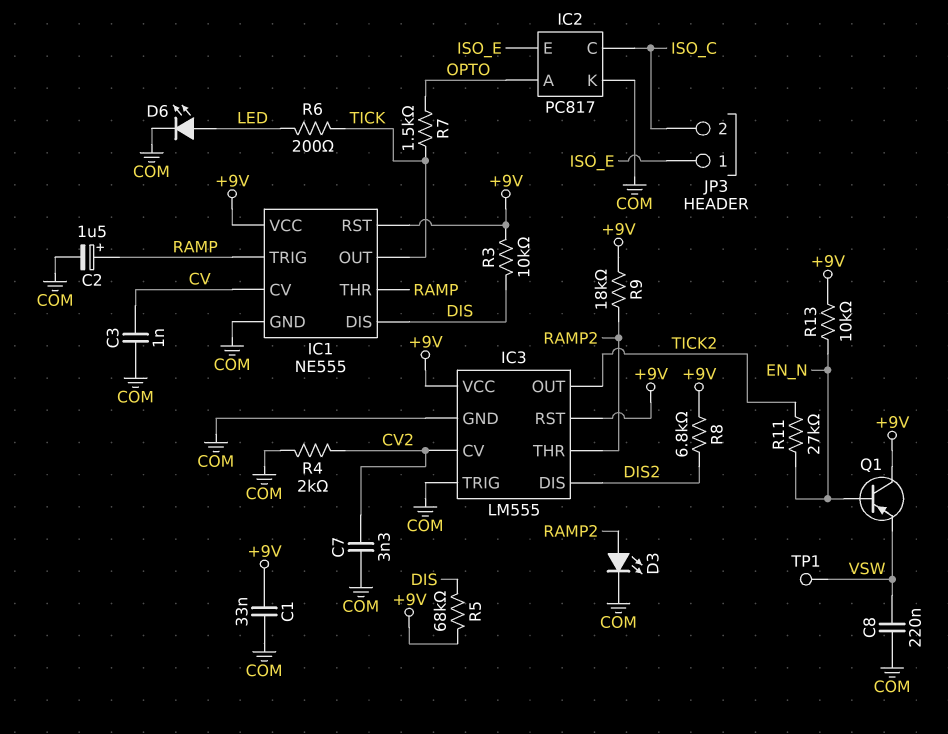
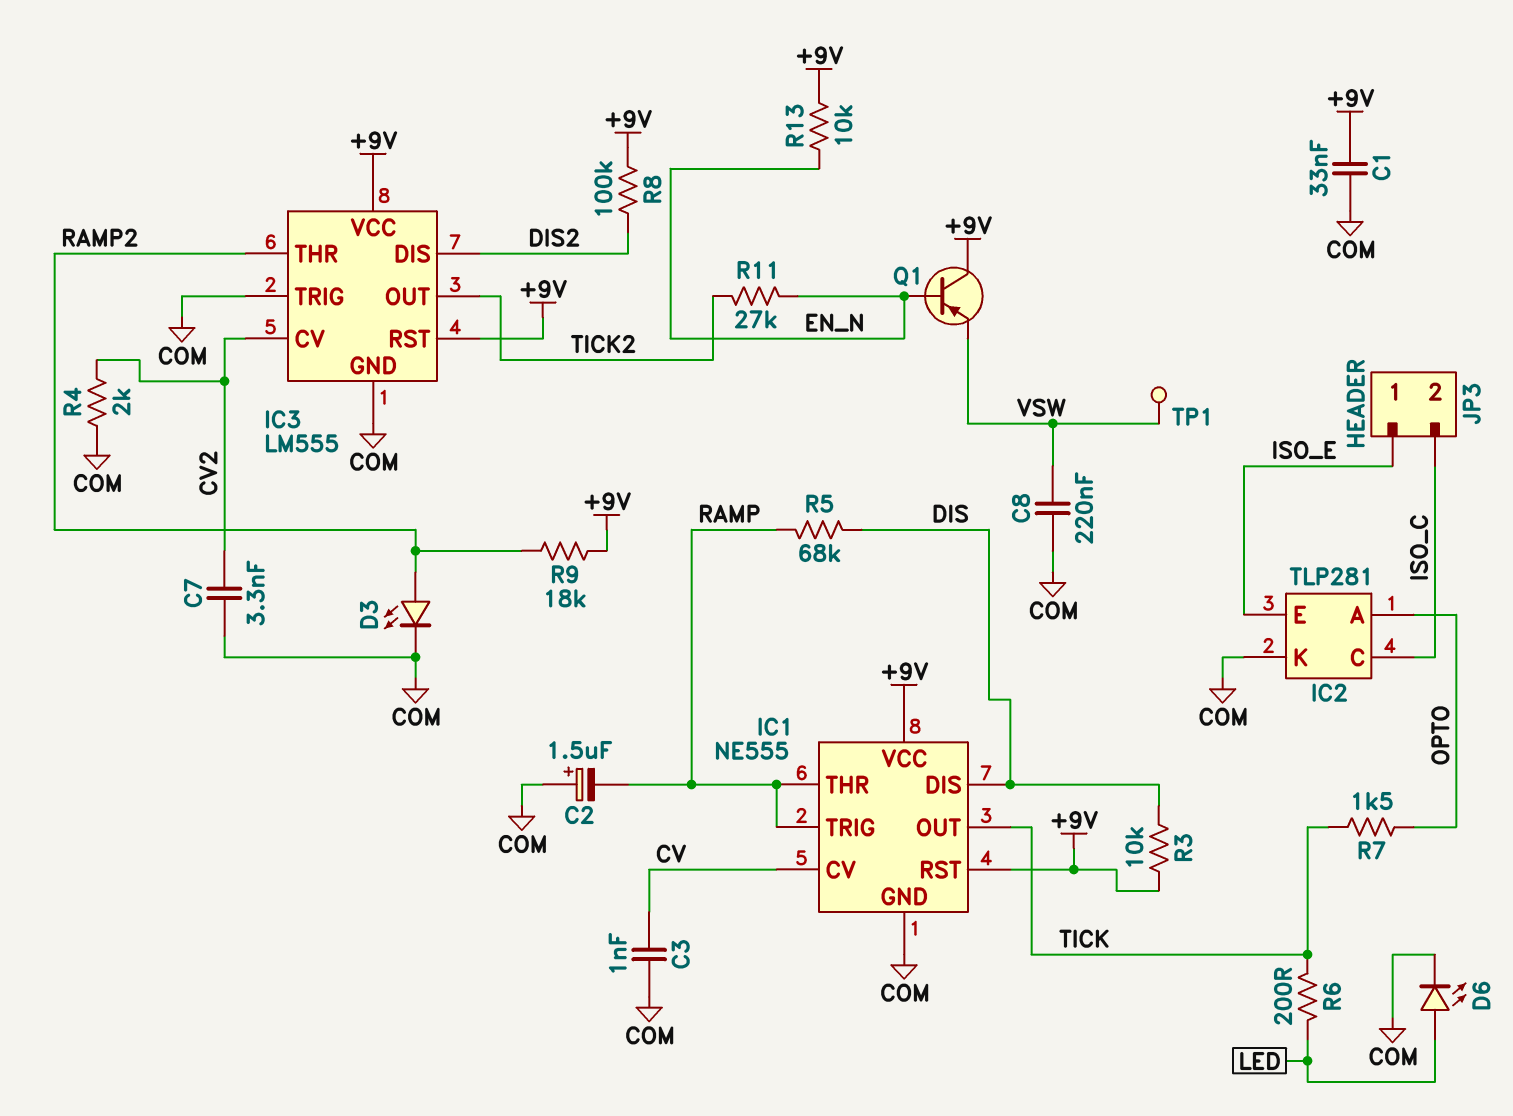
C2: 1.5uF (plus RAMP, minus COM) -> 1.5uF (plus COM, minus RAMP)
IC2: PC817 -> TLP281
R5: 68k (+9V, DIS) -> 68k (DIS, RAMP)
R8: 6.8k (+9V, DIS2) -> 100k (+9V, DIS2)

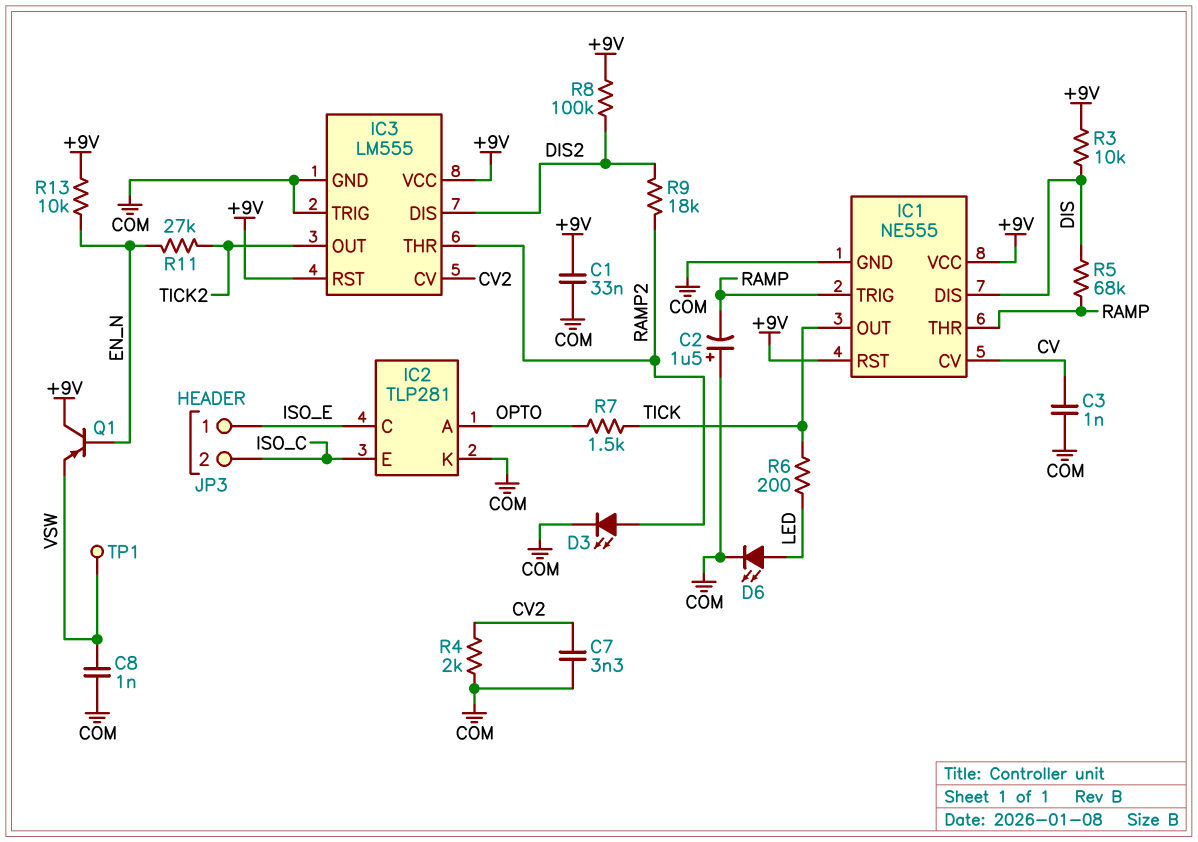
C8: 220nF (COM, VSW) -> 1nF (COM, VSW)
IC2 pin C: ISO_C -> ISO_E
IC2 pin E: ISO_E -> ISO_C
R9: 18k (+9V, RAMP2) -> 18k (DIS2, RAMP2)

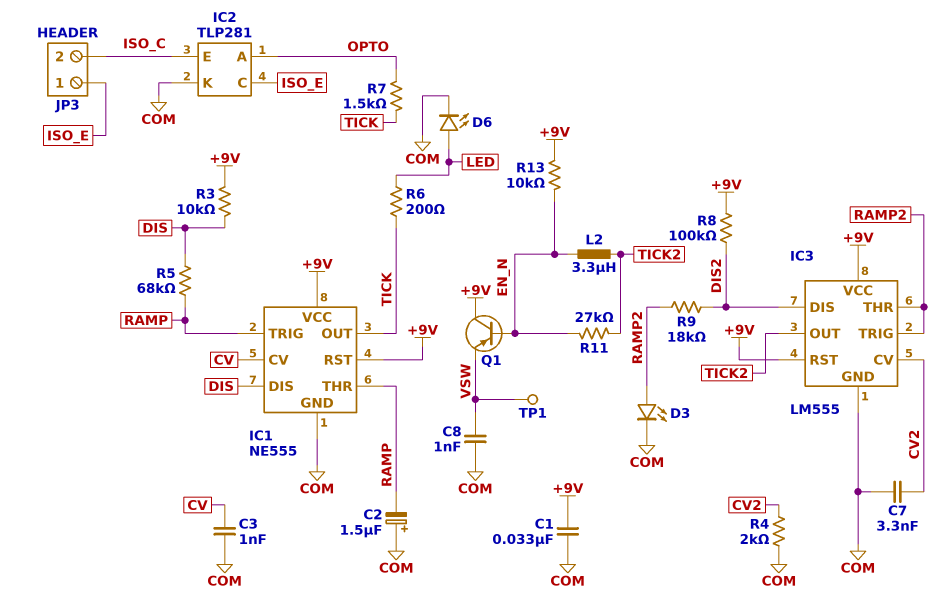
IC3 pin TRIG: COM -> RAMP2
L2: none -> 3.3uH (EN_N, TICK2)

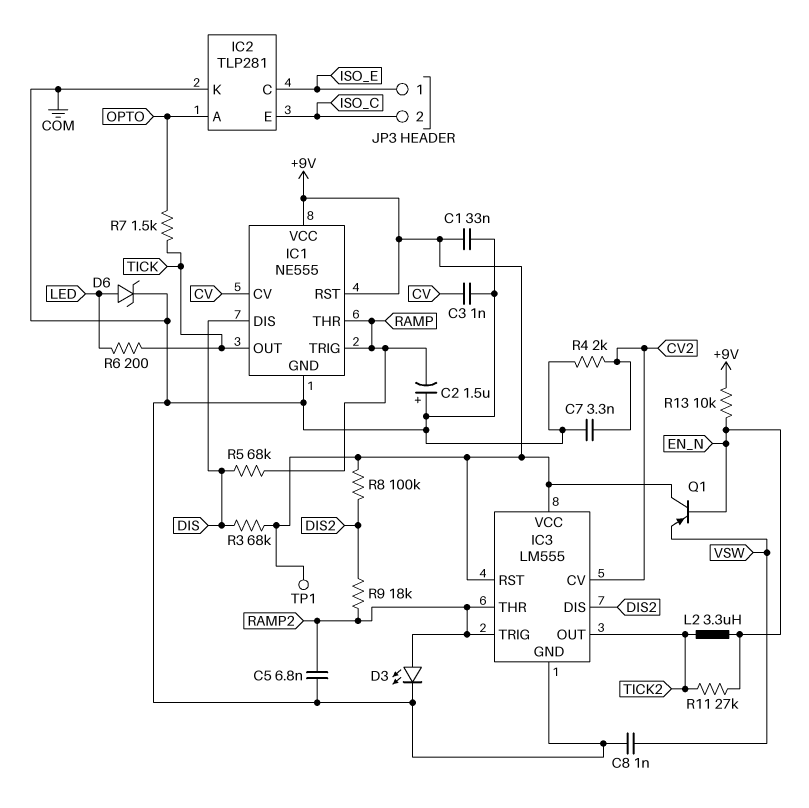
C5: none -> 6.8nF (COM, RAMP2)
D6: LED (A LED, K COM) -> zener (A LED, K COM)
R3: 10k (+9V, DIS) -> 68k (+9V, DIS)
TP1: test point (VSW) -> test point (+9V)

